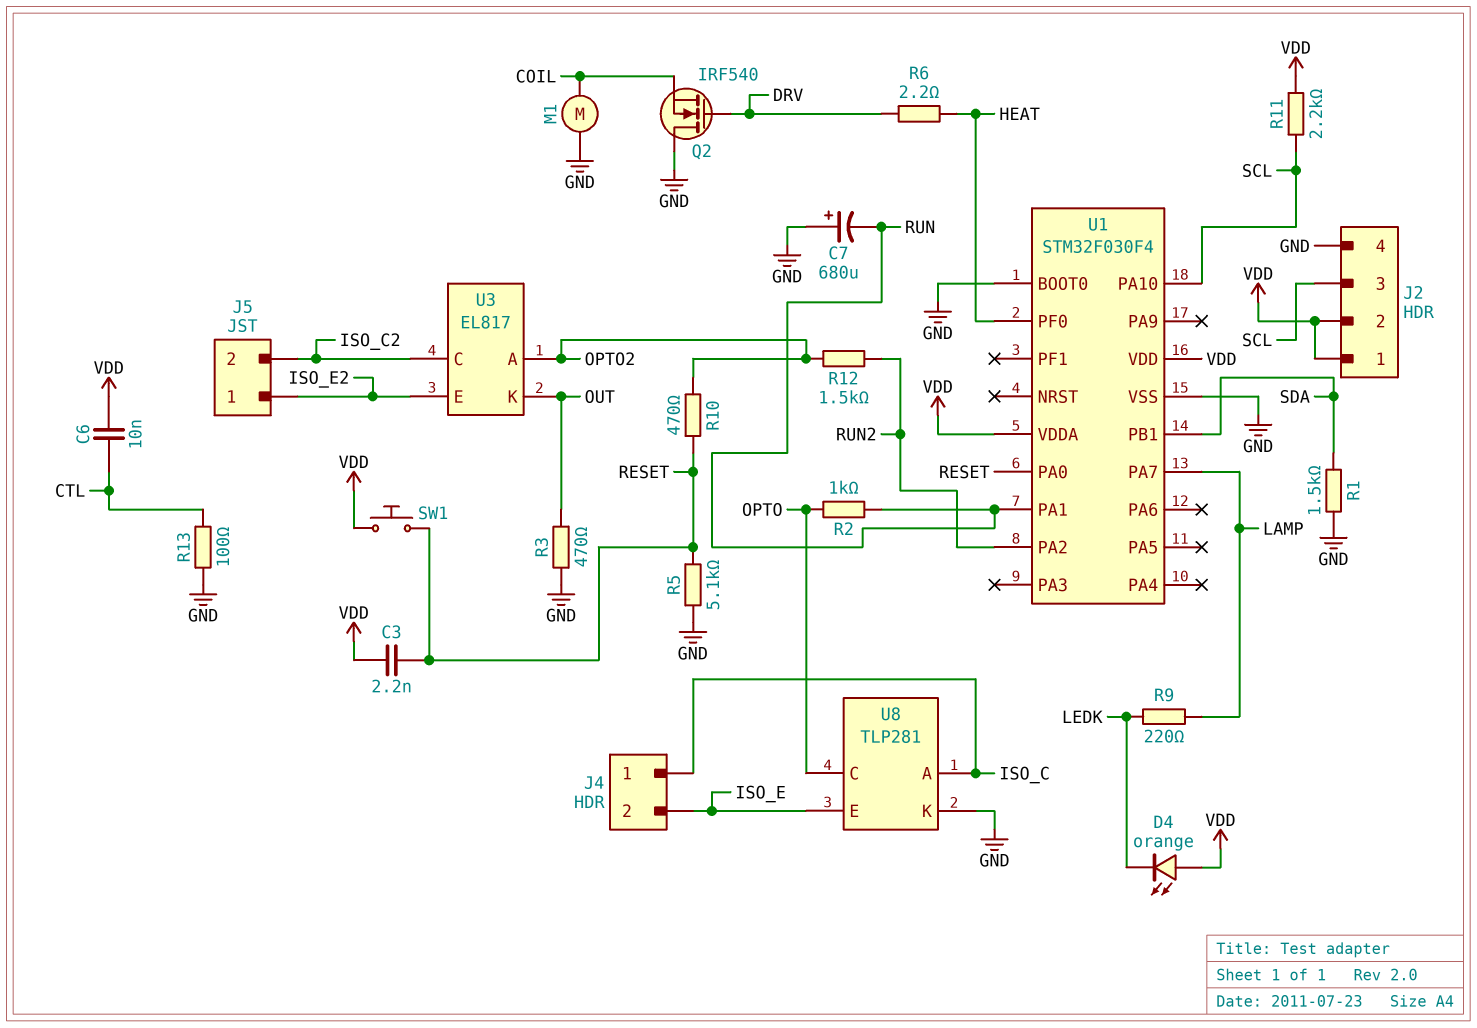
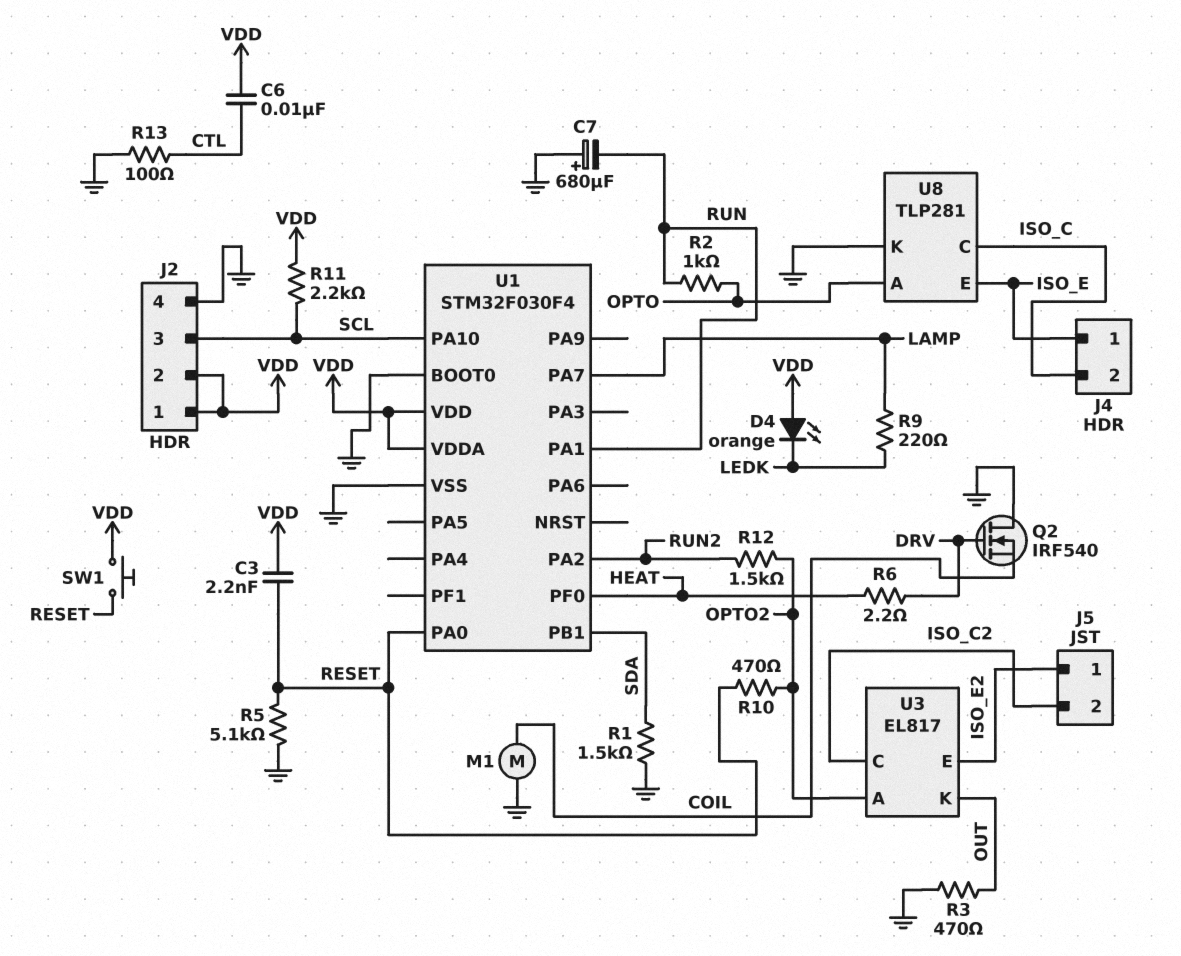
J4 pin 1: ISO_C -> ISO_E
J4 pin 2: ISO_E -> ISO_C
U8 pin A: ISO_C -> OPTO
U8 pin C: OPTO -> ISO_C

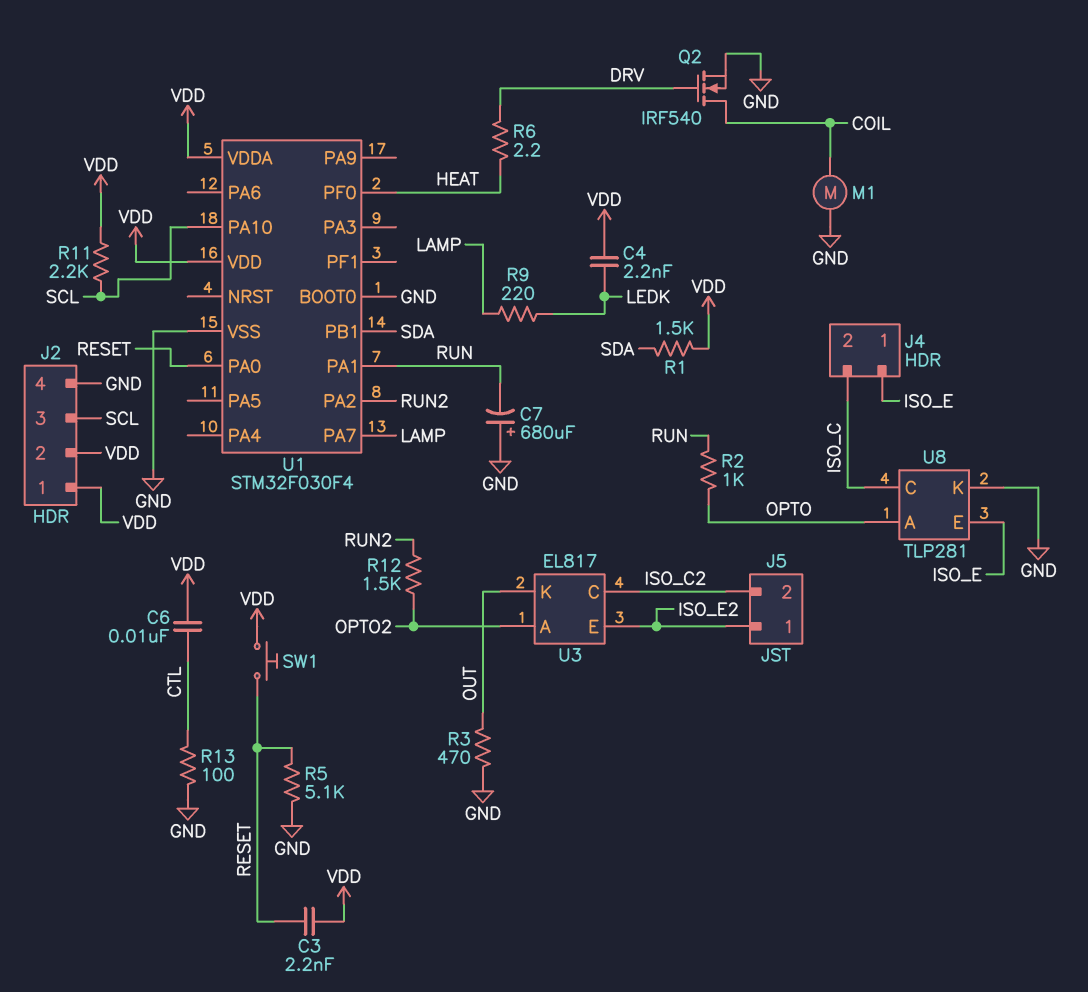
C4: none -> 2.2nF (LEDK, VDD)
D4: LED orange (A VDD, K LEDK) -> none
Q2: NMOS IRF540 (G DRV, D GND, S COIL) -> NMOS IRF540 (G DRV, D COIL, S GND)
R1: 1.5k (GND, SDA) -> 1.5k (SDA, VDD)
R10: 470 (OPTO2, RESET) -> none

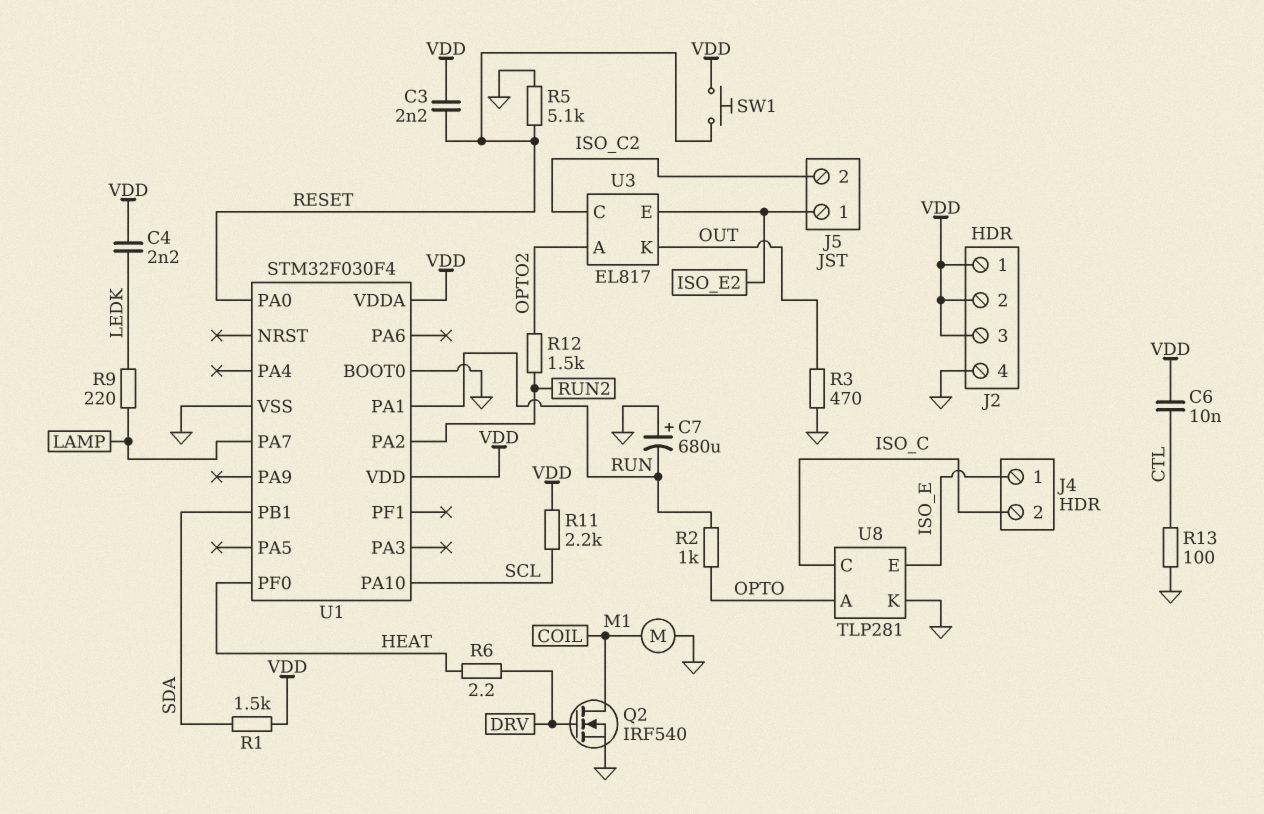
J2 pin 3: SCL -> VDD

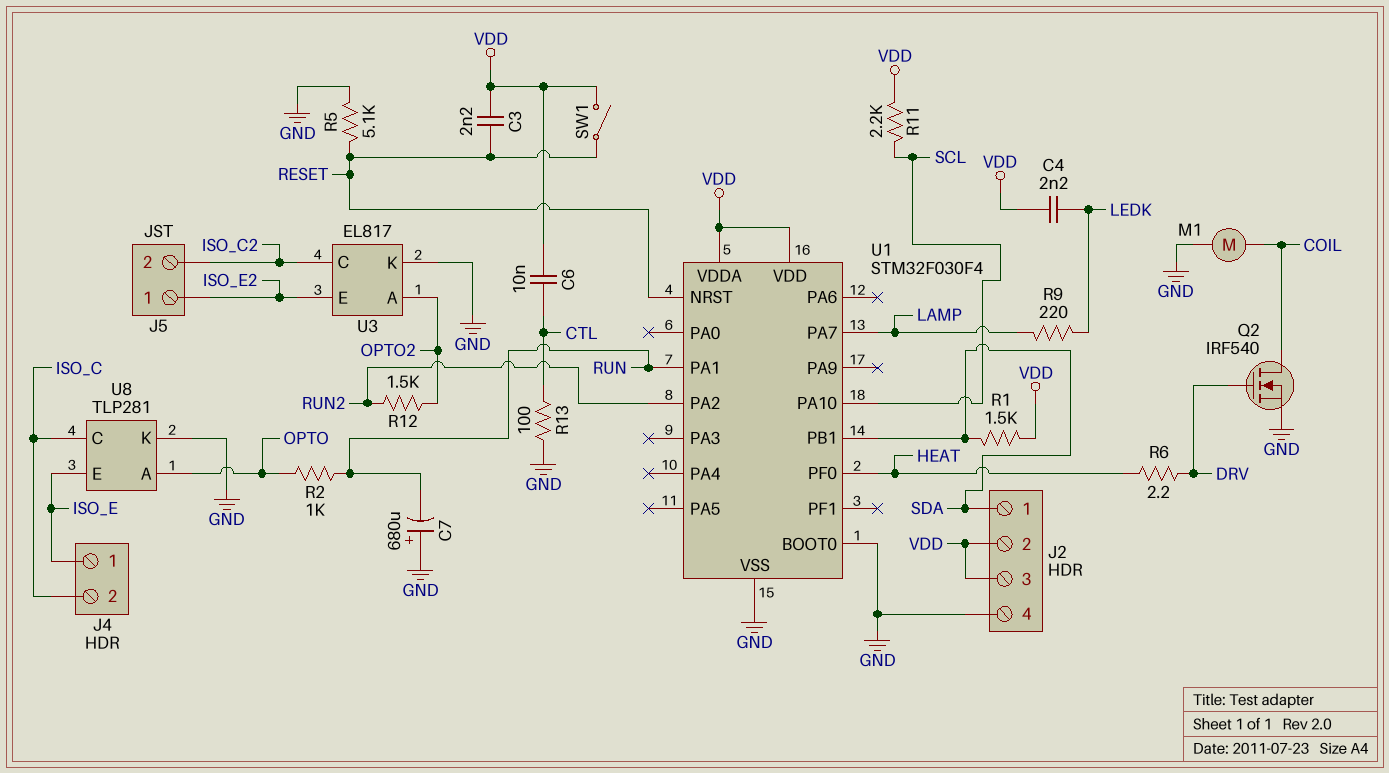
J2 pin 1: VDD -> SDA
R3: 470 (GND, OUT) -> none
SW1: button (RESET, VDD) -> switch (RESET, VDD)
U1 pin NRST: none -> RESET
U1 pin PA0: RESET -> none
U3 pin K: OUT -> GND

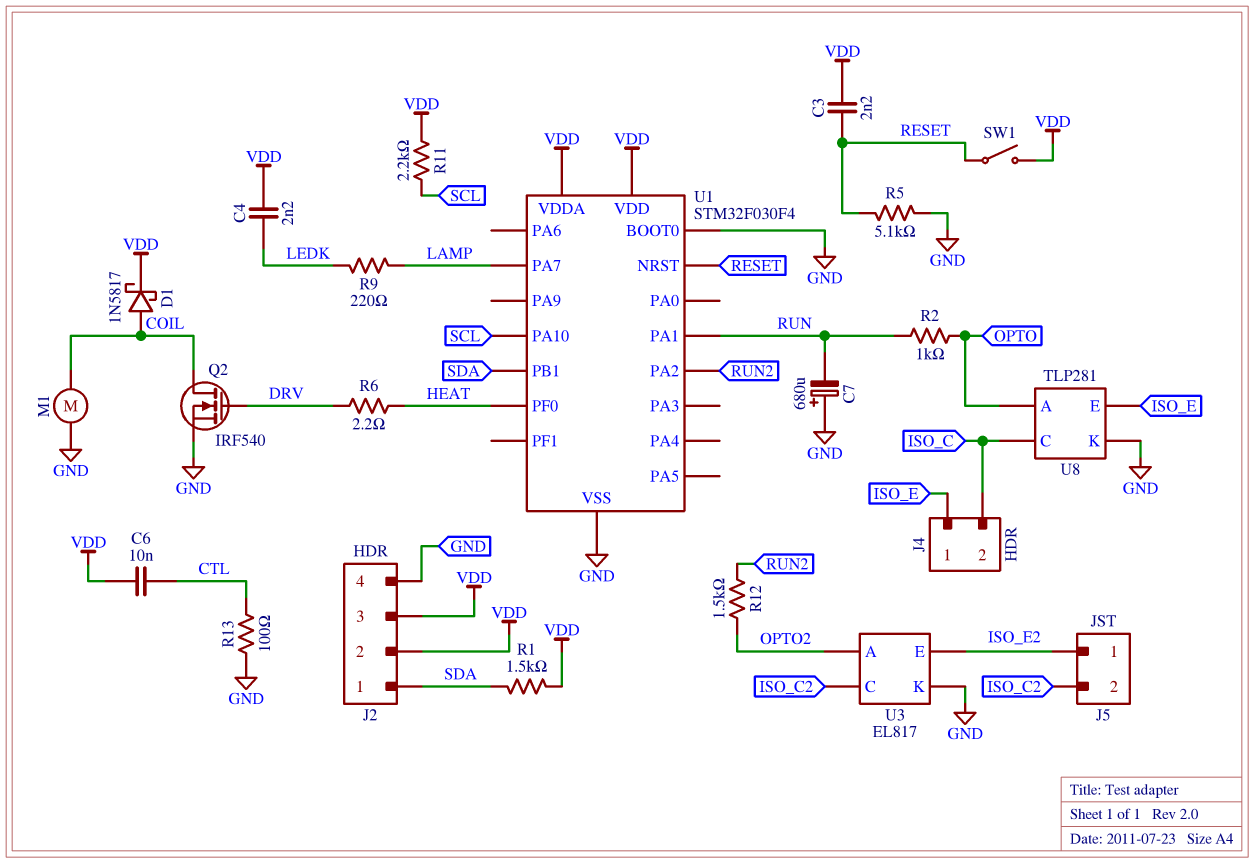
D1: none -> schottky 1N5817 (A COIL, K VDD)

